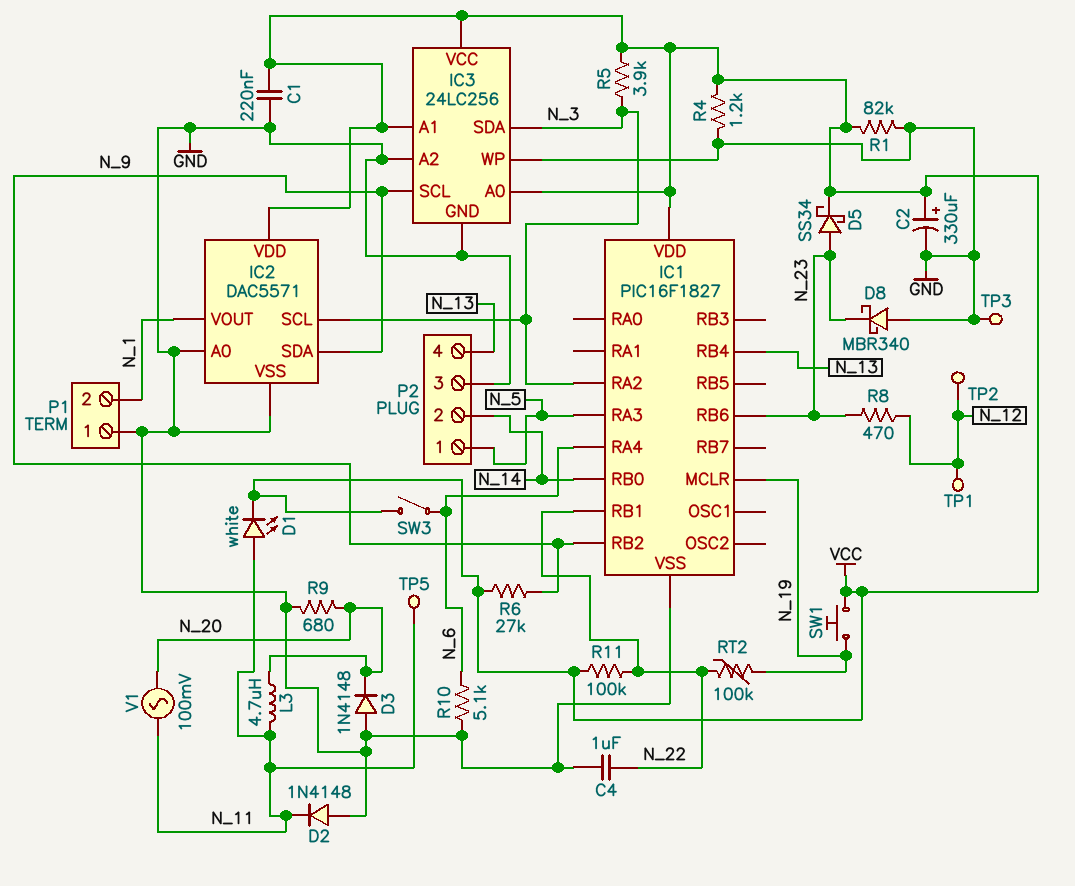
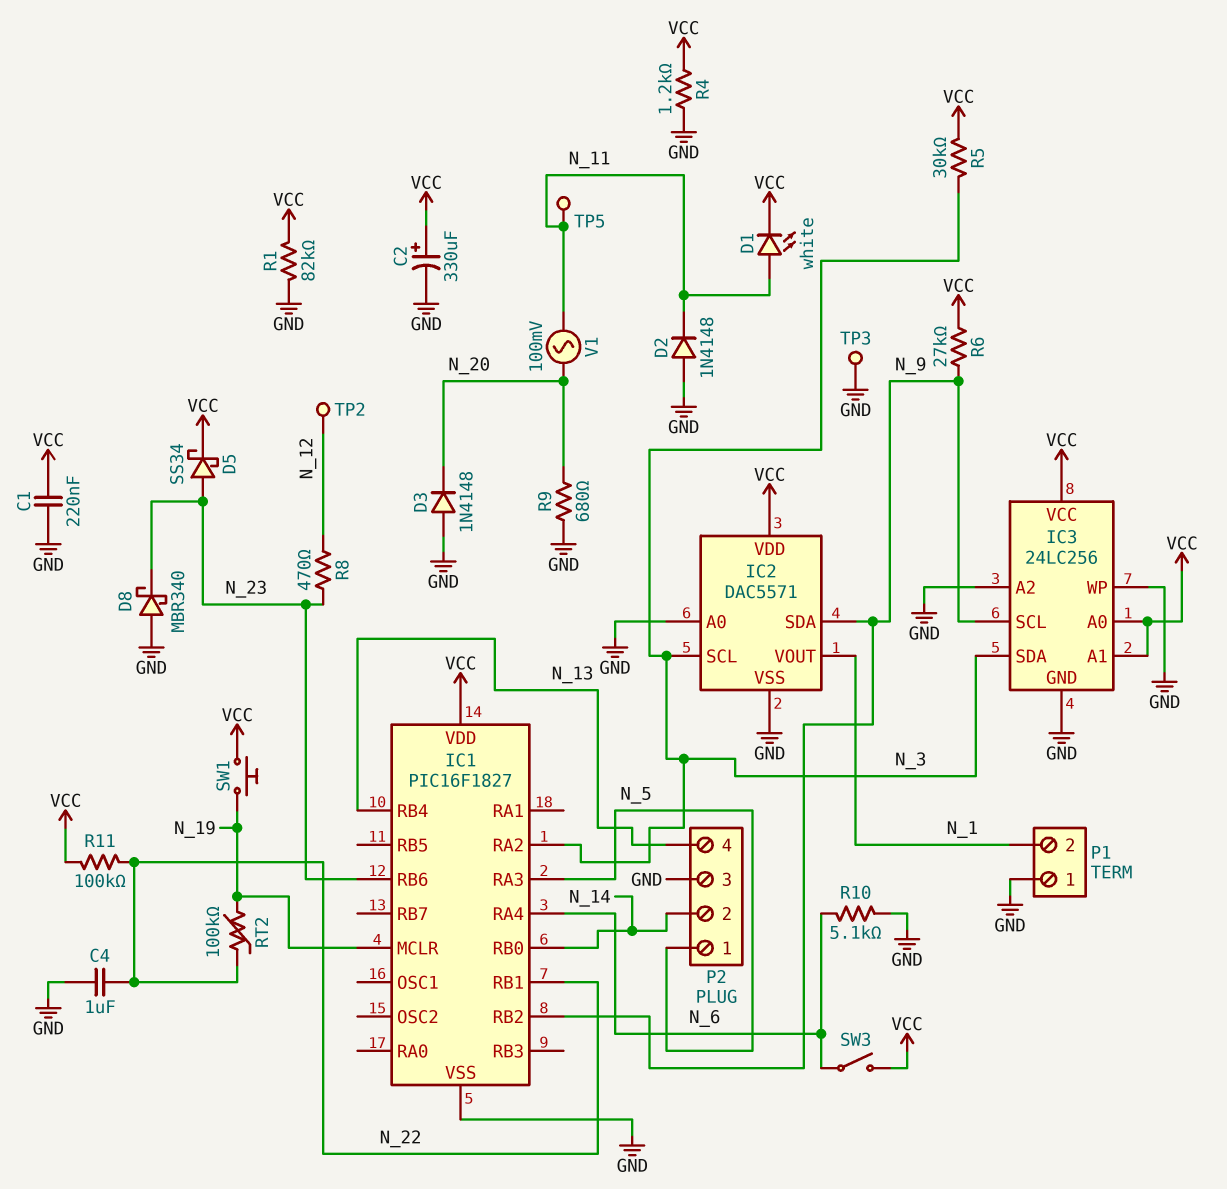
L3: 4.7uH (N_11, N_20) -> none
R5: 3.9k (N_3, VCC) -> 30k (N_3, VCC)
TP1: test point (N_12) -> none

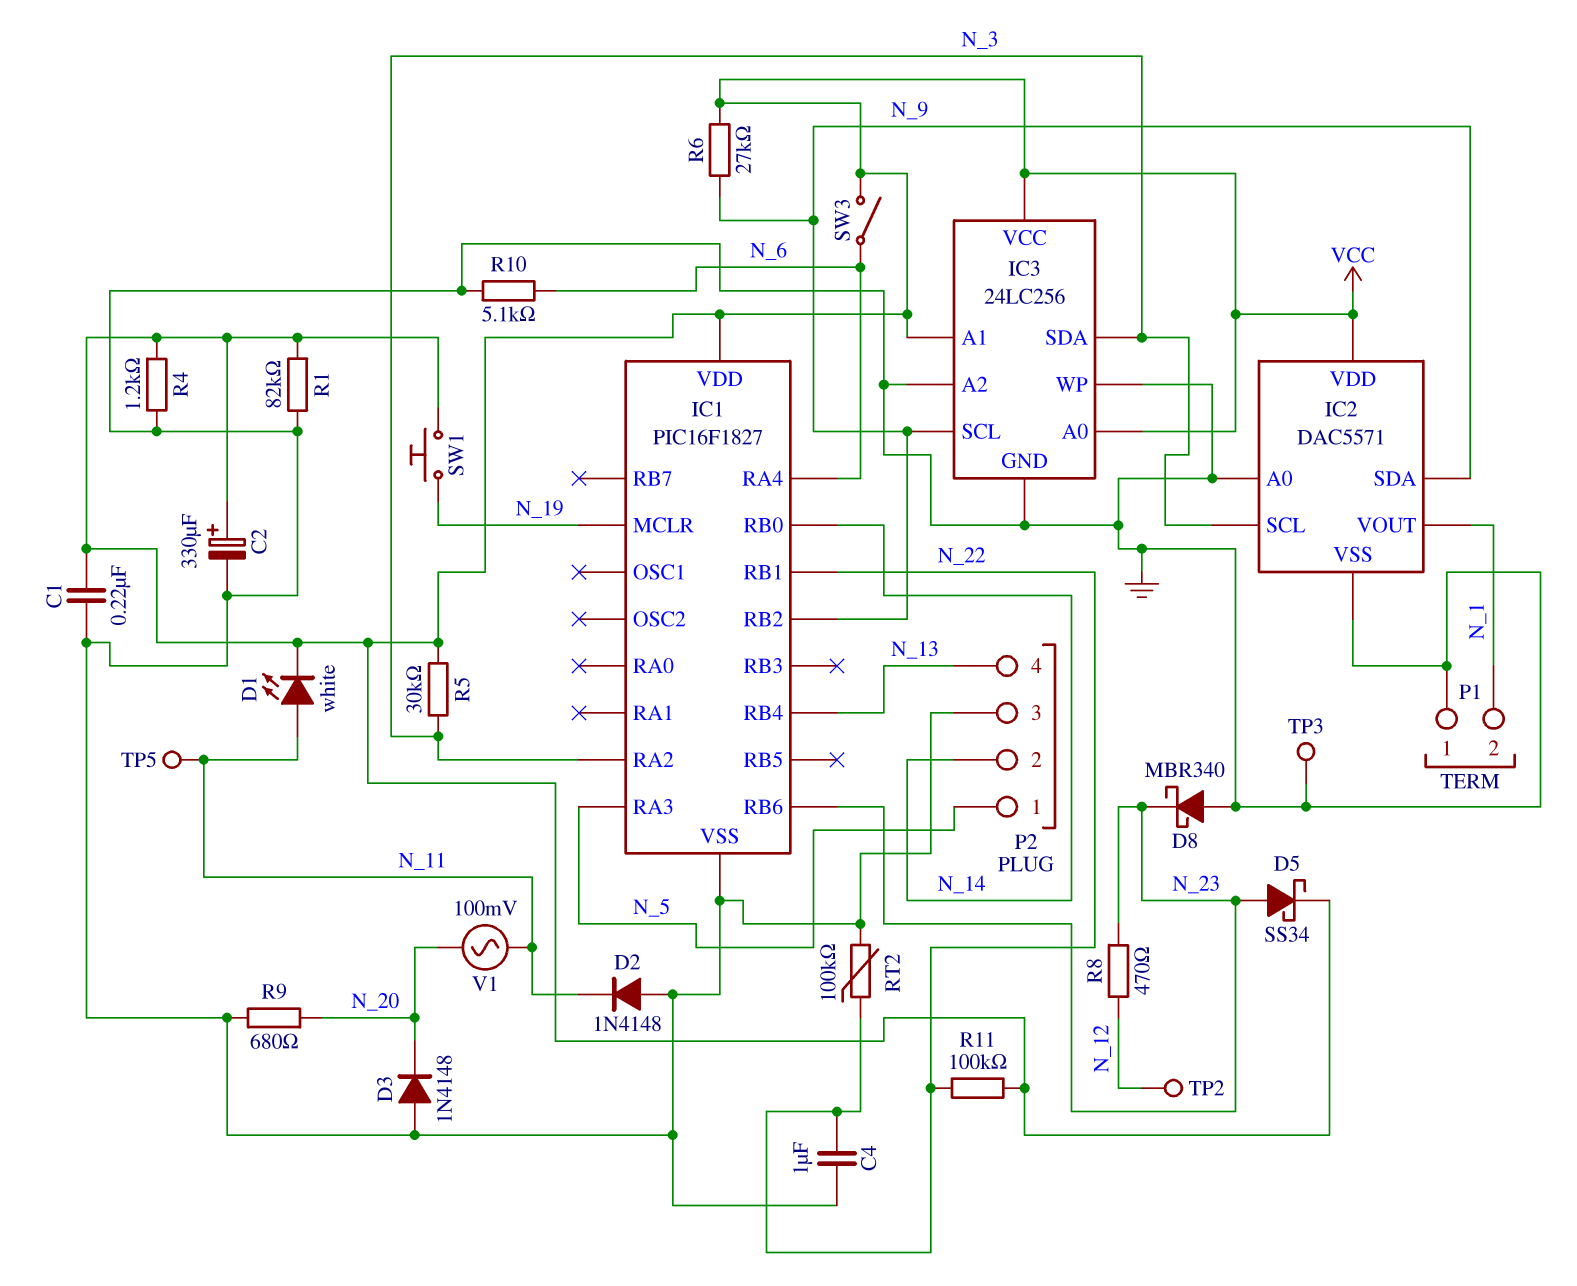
RT2: 100k (N_19, N_22) -> 100k (GND, N_22)

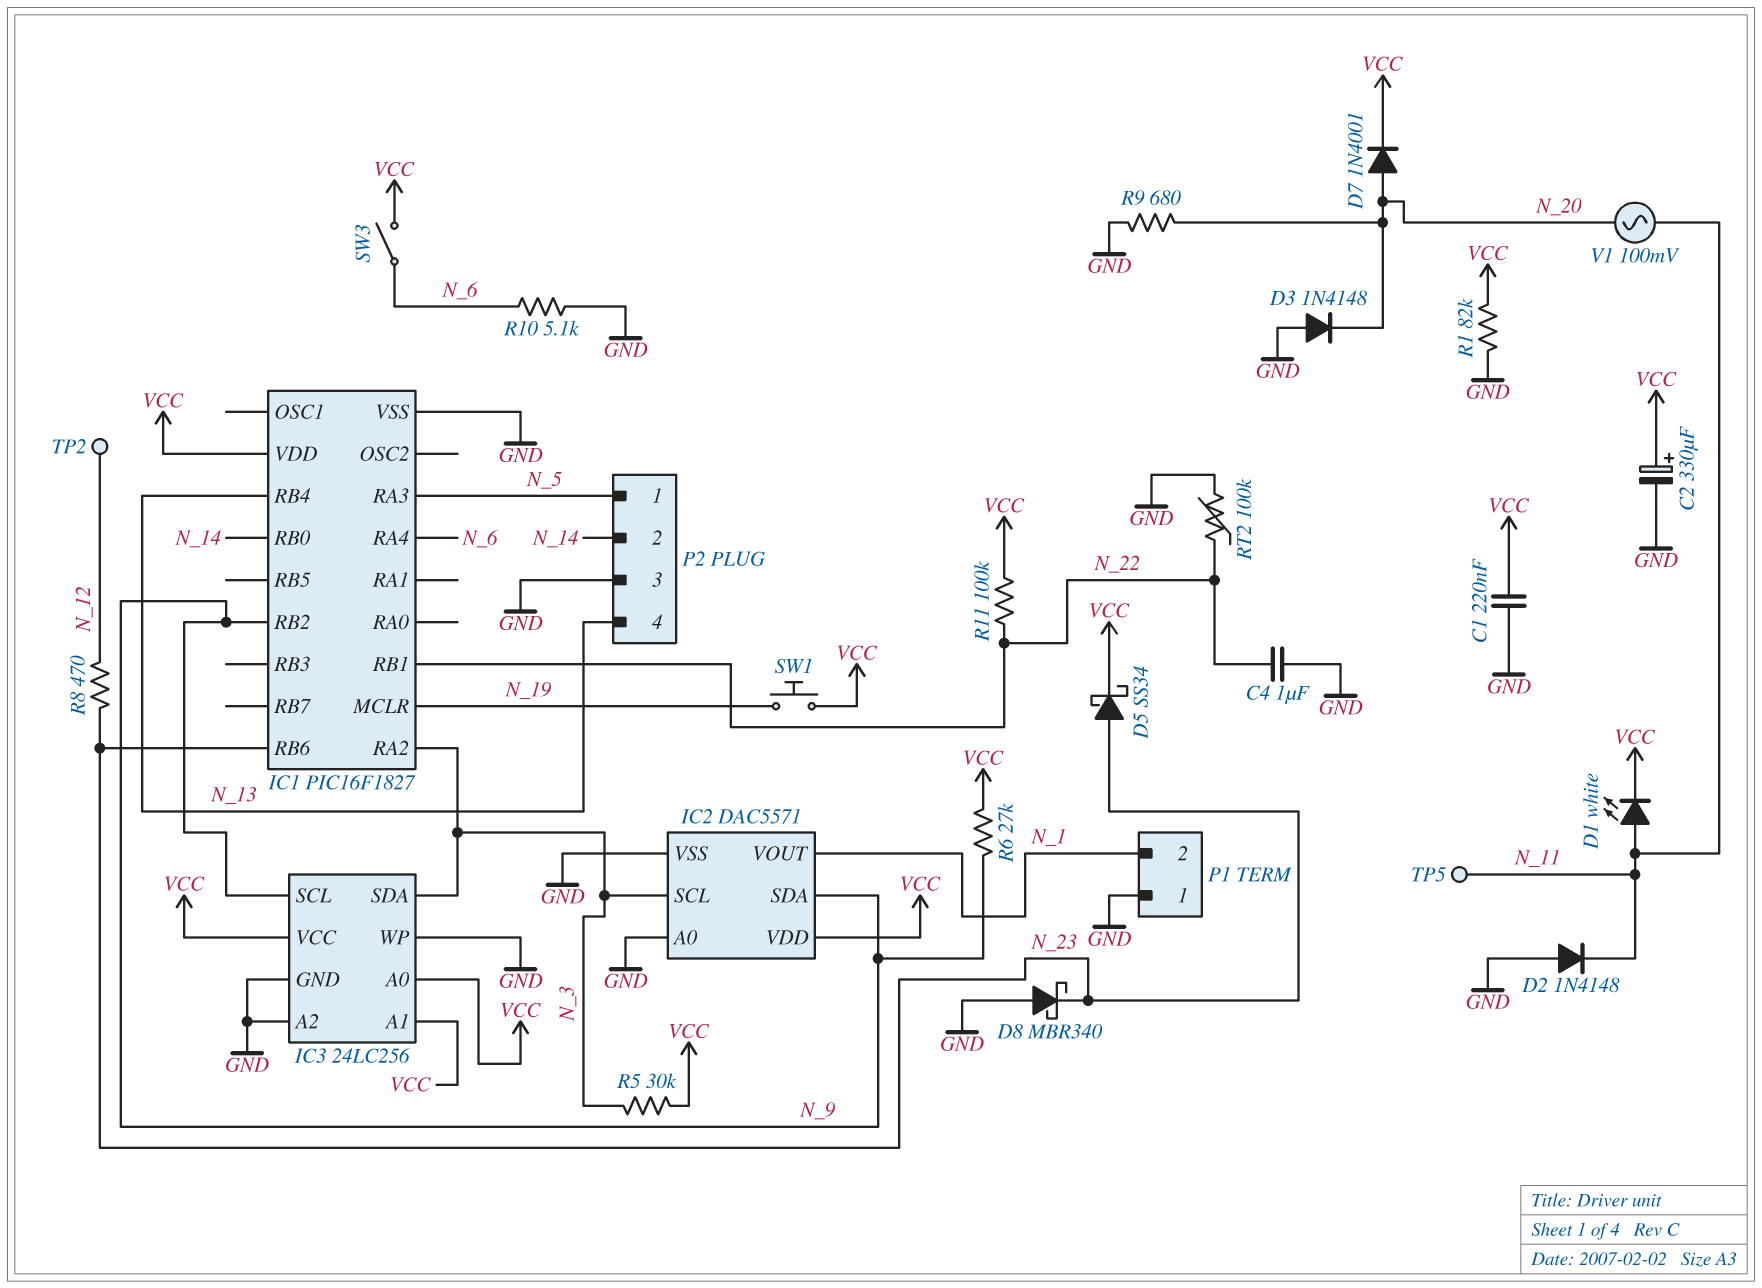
D7: none -> diode 1N4001 (A N_20, K VCC)
R4: 1.2k (GND, VCC) -> none
TP3: test point (GND) -> none

